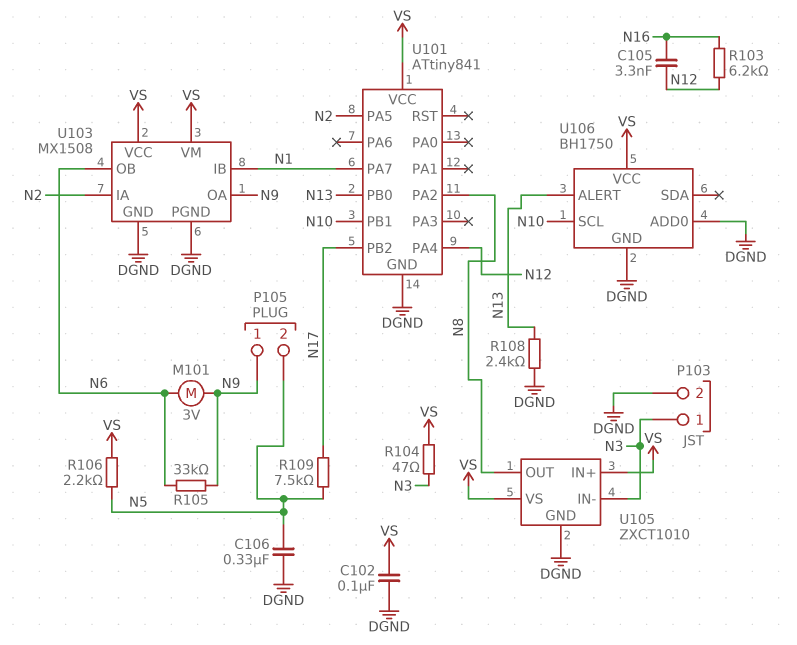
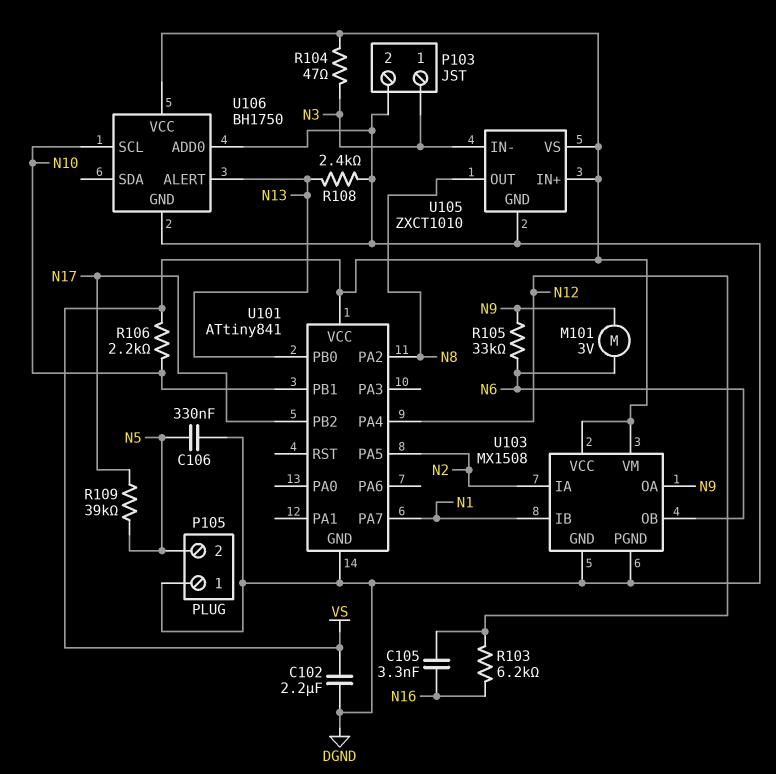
C102: 100nF (DGND, VS) -> 2.2uF (DGND, VS)
P105 pin 1: N9 -> DGND
R106: 2.2k (N5, VS) -> 2.2k (N10, VS)
R109: 7.5k (N5, N17) -> 39k (N5, N17)

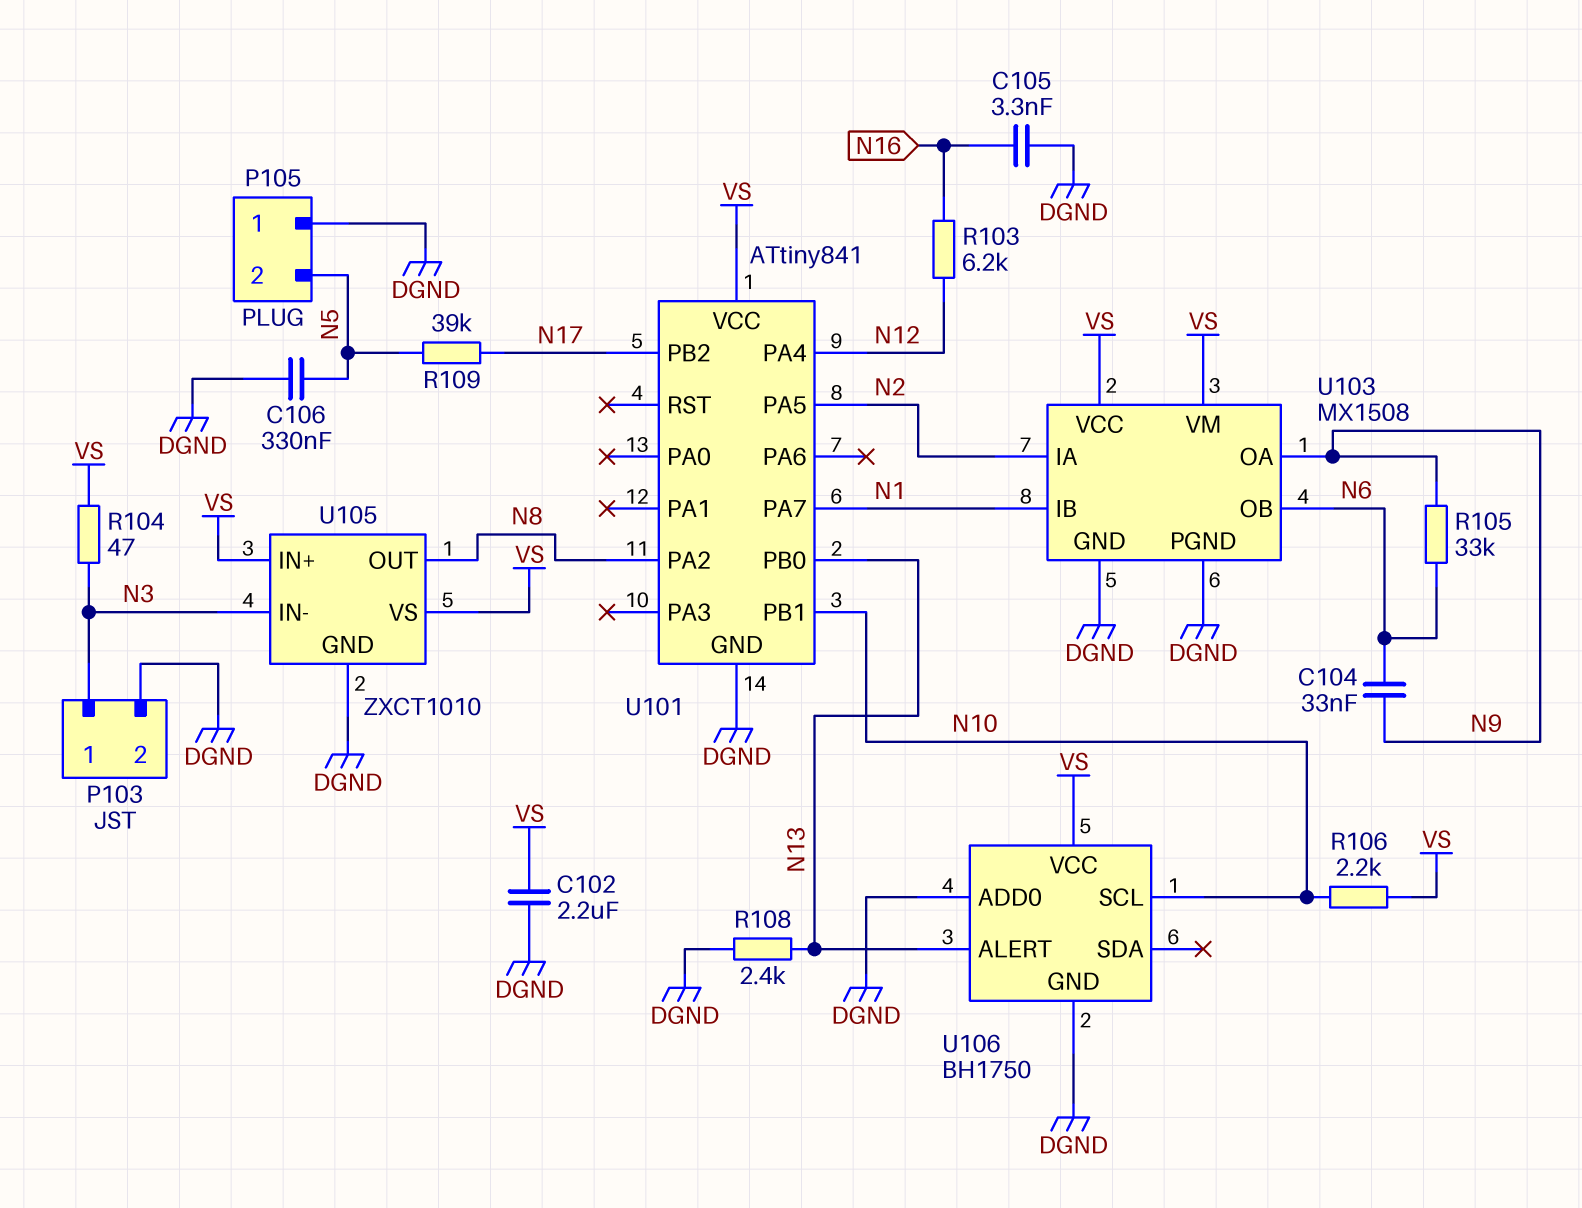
C104: none -> 33nF (N6, N9)
C105: 3.3nF (N12, N16) -> 3.3nF (DGND, N16)
M101: motor 3V (N6, N9) -> none

